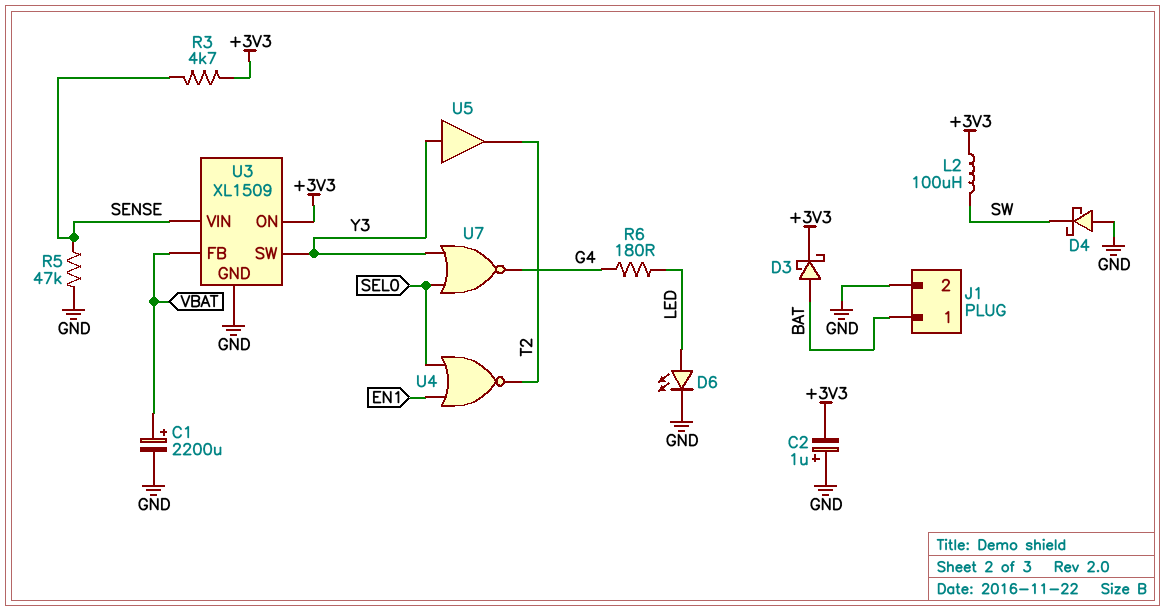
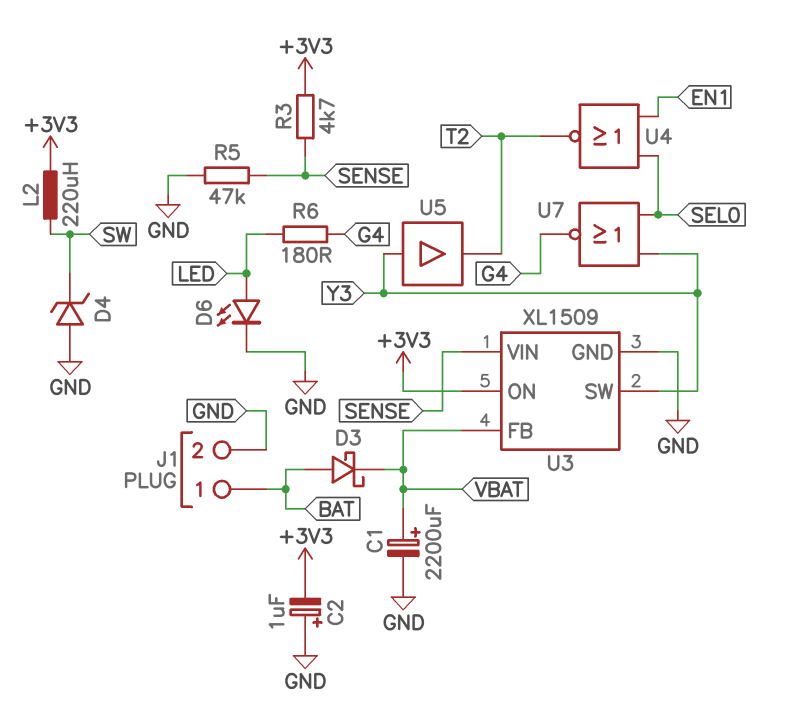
D3: schottky (A BAT, K +3V3) -> schottky (A BAT, K VBAT)
D4: schottky (A GND, K SW) -> zener (A GND, K SW)
L2: 100uH (+3V3, SW) -> 220uH (+3V3, SW)

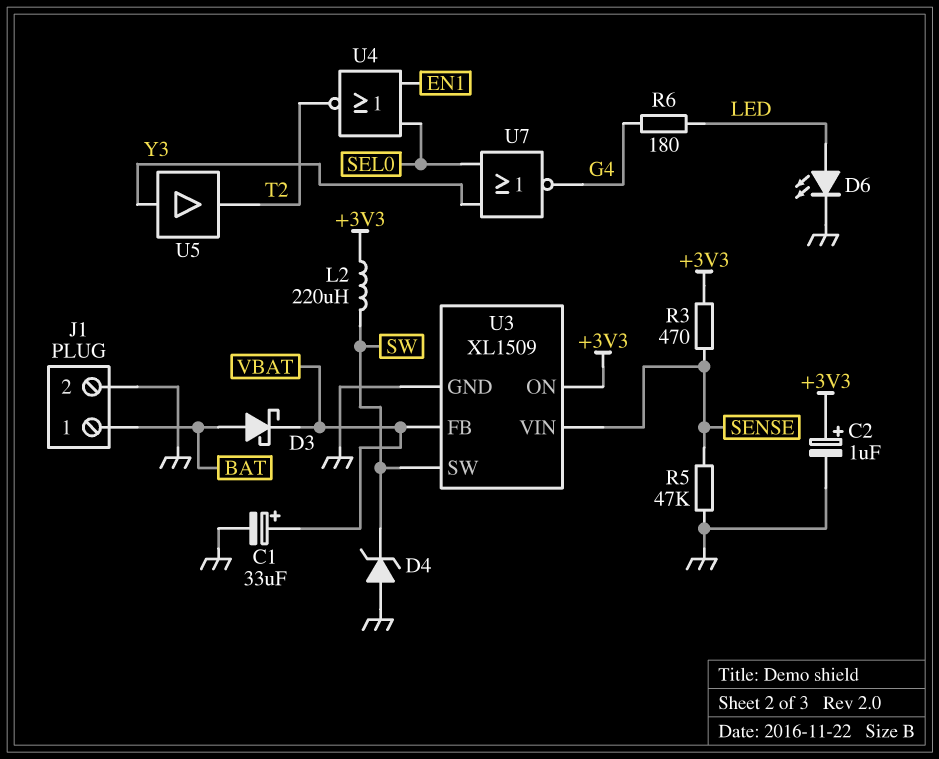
C1: 2200uF (plus VBAT, minus GND) -> 33uF (plus VBAT, minus GND)
C2: 1uF (plus GND, minus +3V3) -> 1uF (plus +3V3, minus GND)
R3: 4.7k (+3V3, SENSE) -> 470 (+3V3, SENSE)
U3 pin SW: Y3 -> SW

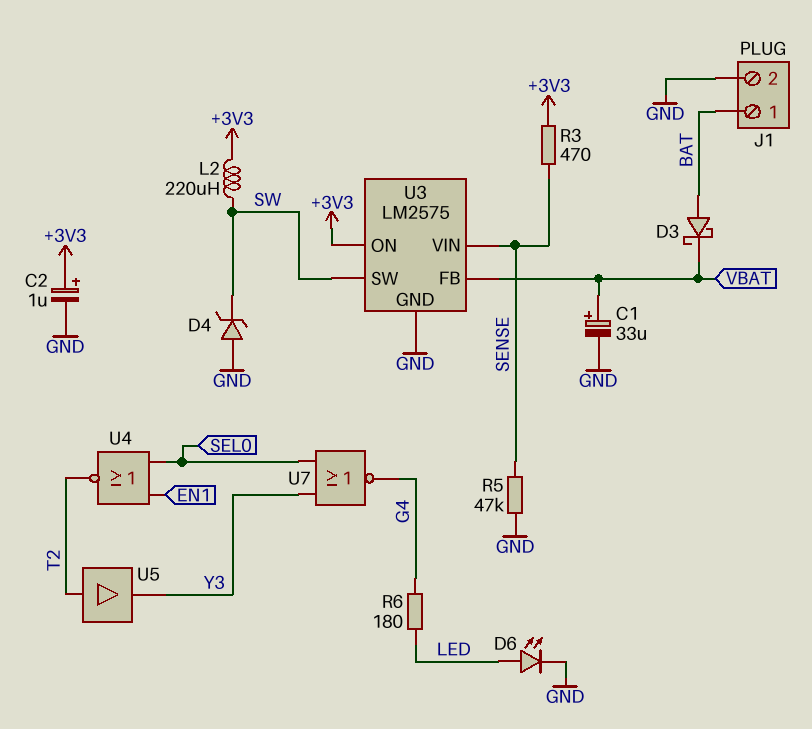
U3: XL1509 -> LM2575
U5: buffer (in Y3, out T2) -> buffer (in T2, out Y3)

